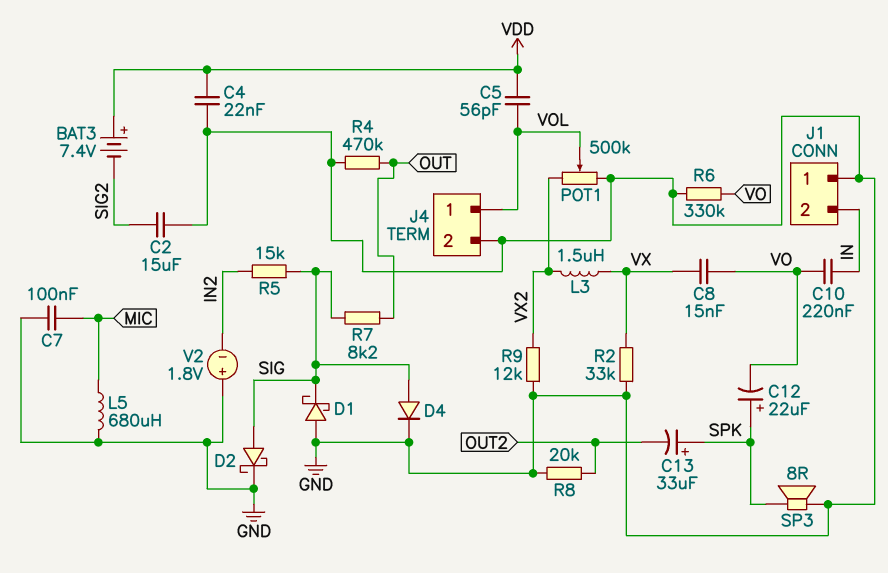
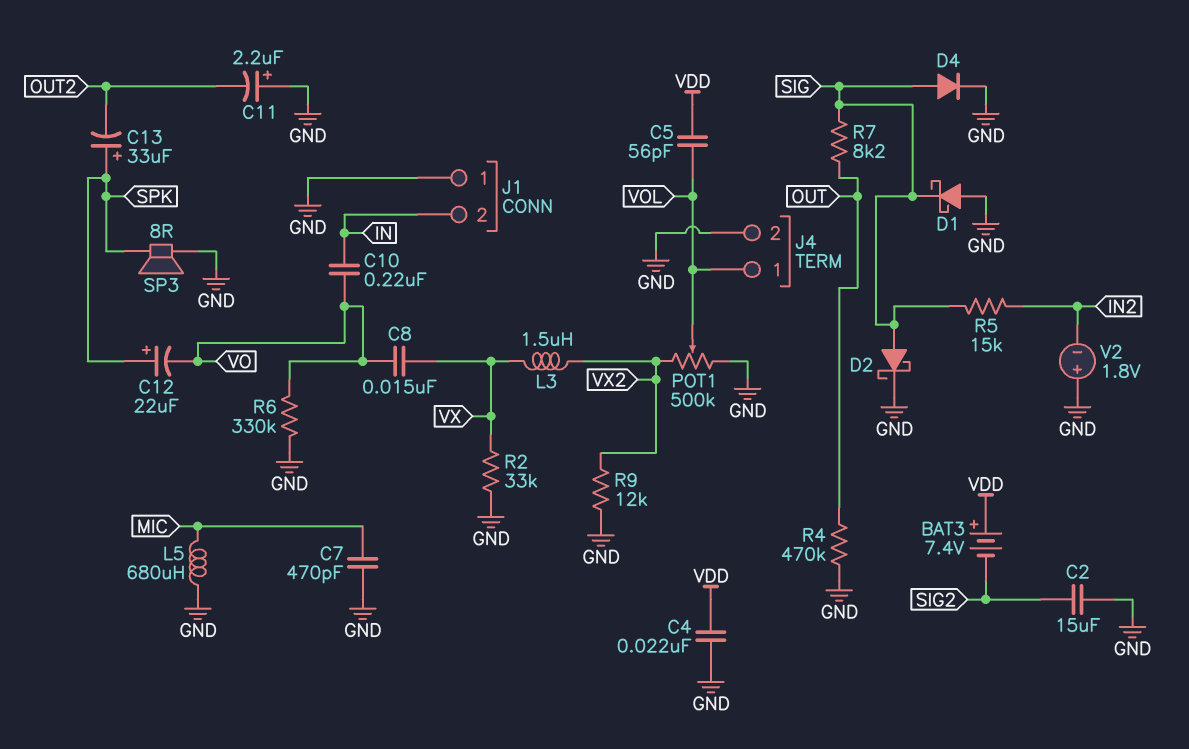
C7: 100nF (GND, MIC) -> 470pF (GND, MIC)
C11: none -> 2.2uF (plus GND, minus OUT2)
R8: 20k (GND, OUT2) -> none

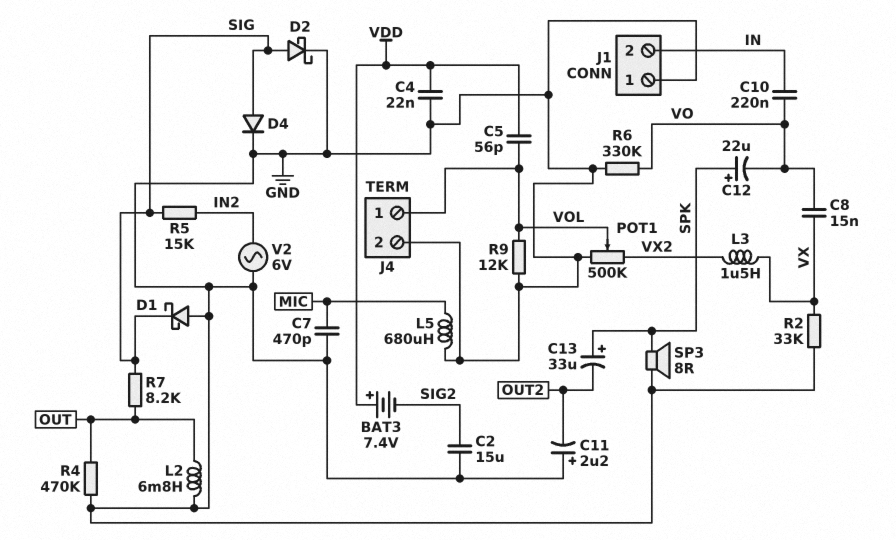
L2: none -> 6.8mH (GND, OUT)
R9: 12k (GND, VX2) -> 12k (GND, VOL)
V2: 1.8V (plus GND, minus IN2) -> AC 6V (GND, IN2)

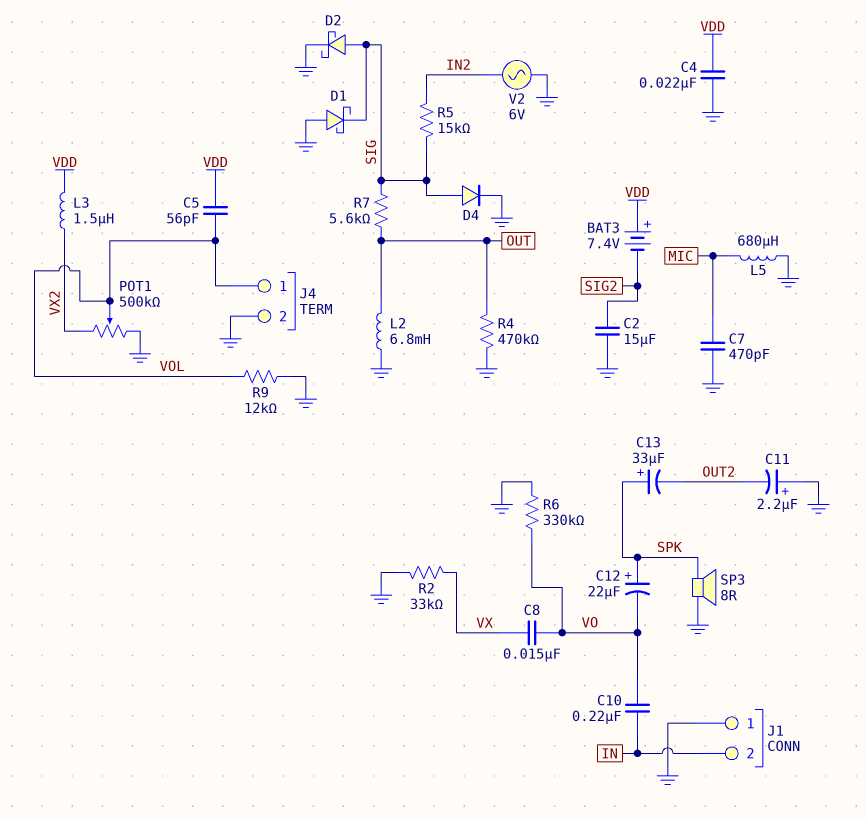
L3: 1.5uH (VX, VX2) -> 1.5uH (VDD, VX2)
R7: 8.2k (OUT, SIG) -> 5.6k (OUT, SIG)

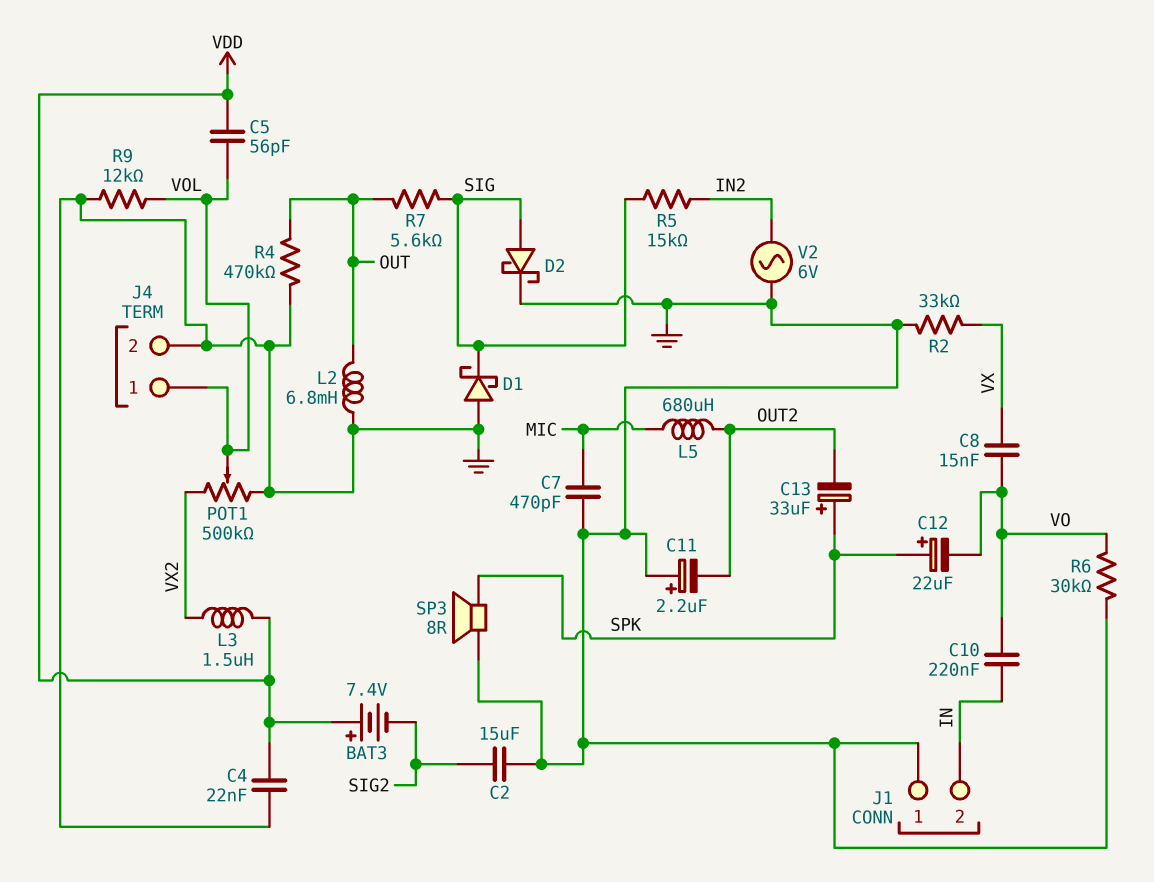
D4: diode (A SIG, K GND) -> none
L5: 680uH (GND, MIC) -> 680uH (MIC, OUT2)
R6: 330k (GND, VO) -> 30k (GND, VO)

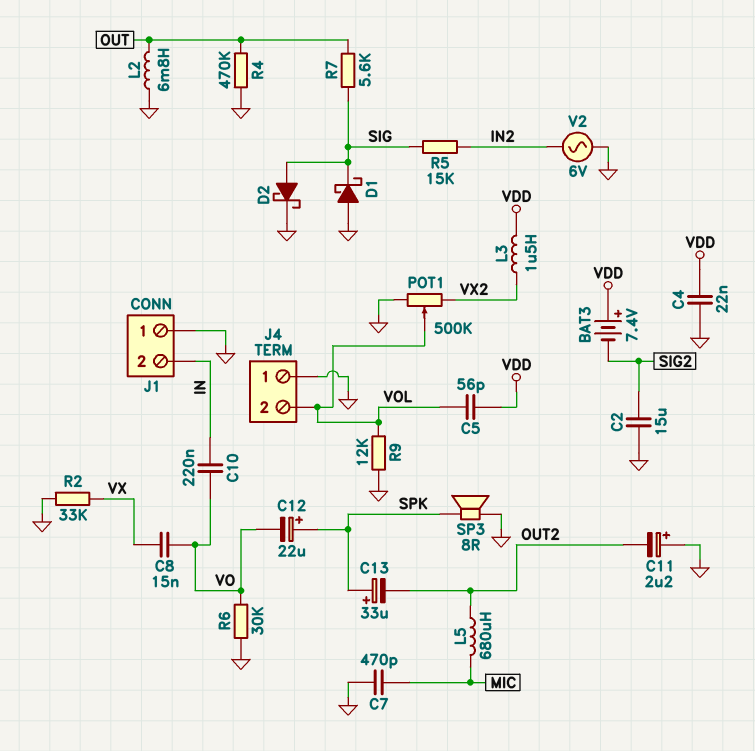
J4 pin 1: VOL -> GND
J4 pin 2: GND -> VOL

